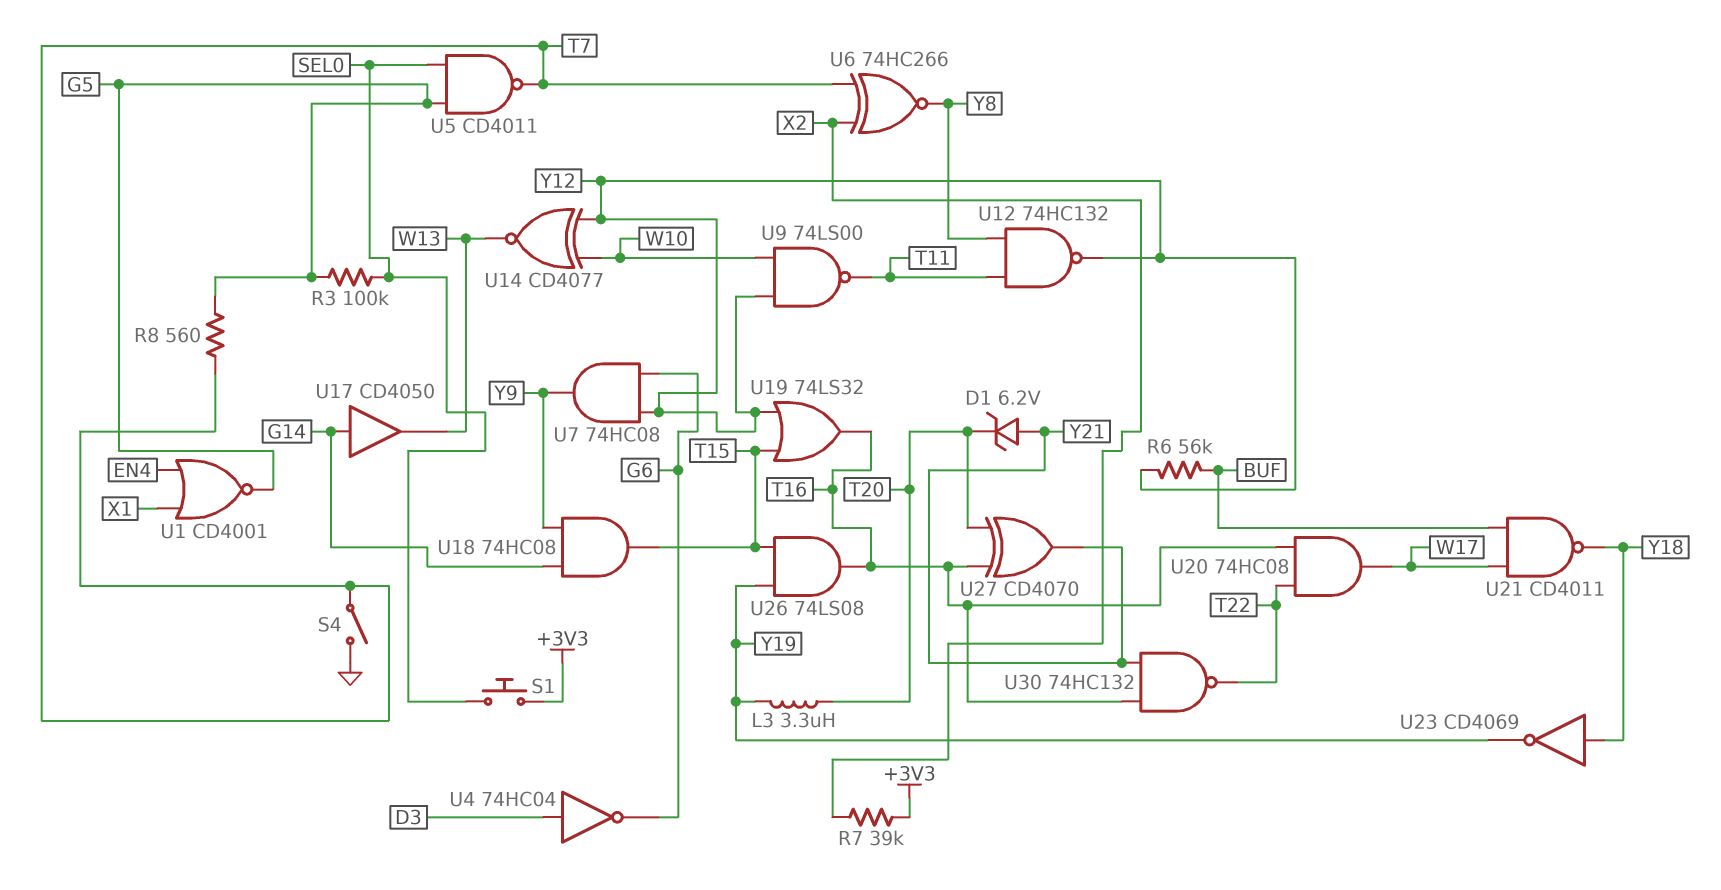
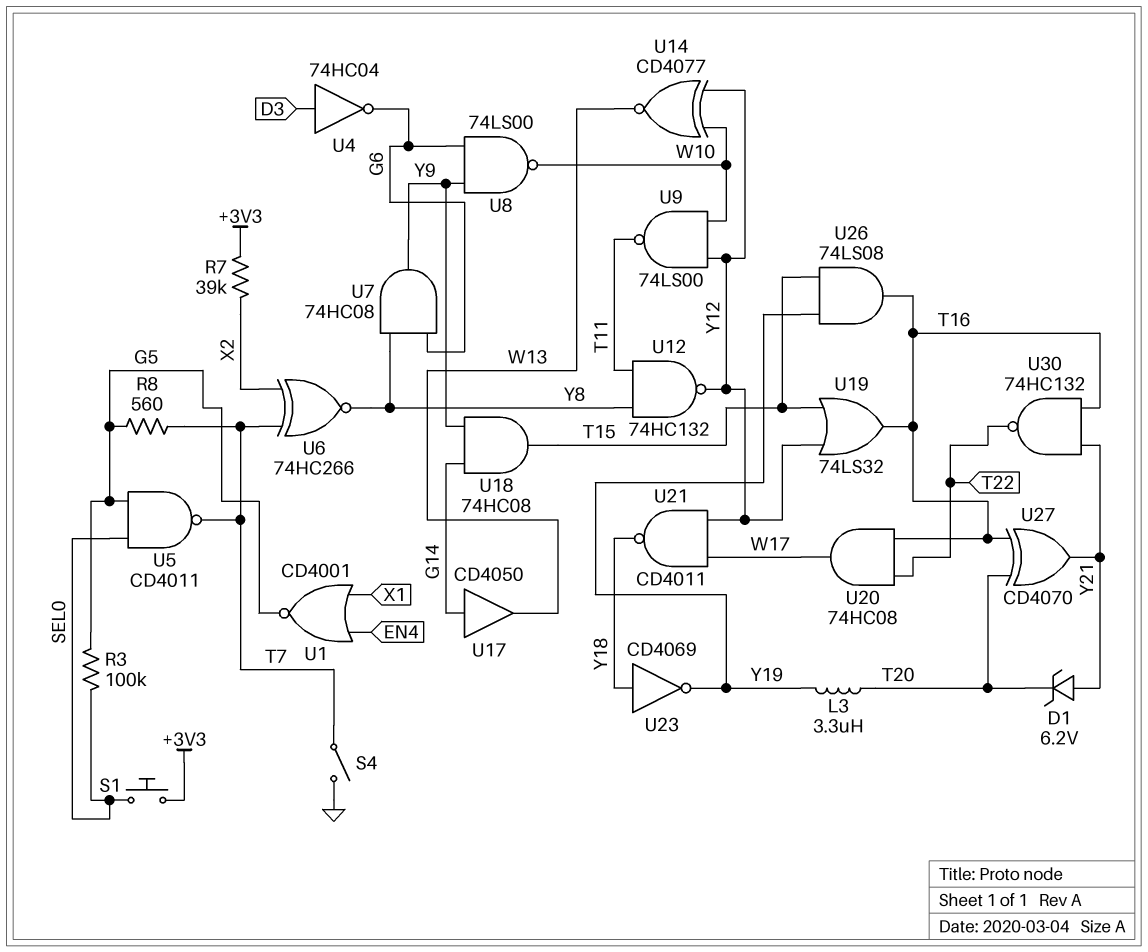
R6: 56k (BUF, Y12) -> none
U7: AND 74HC08 (in G6, in Y12, out Y9) -> AND 74HC08 (in G6, in Y8, out Y9)
U8: none -> NAND 74LS00 (in G6, in Y9, out W10)
U21: NAND CD4011 (in BUF, in W17, out Y18) -> NAND CD4011 (in W17, in Y12, out Y18)

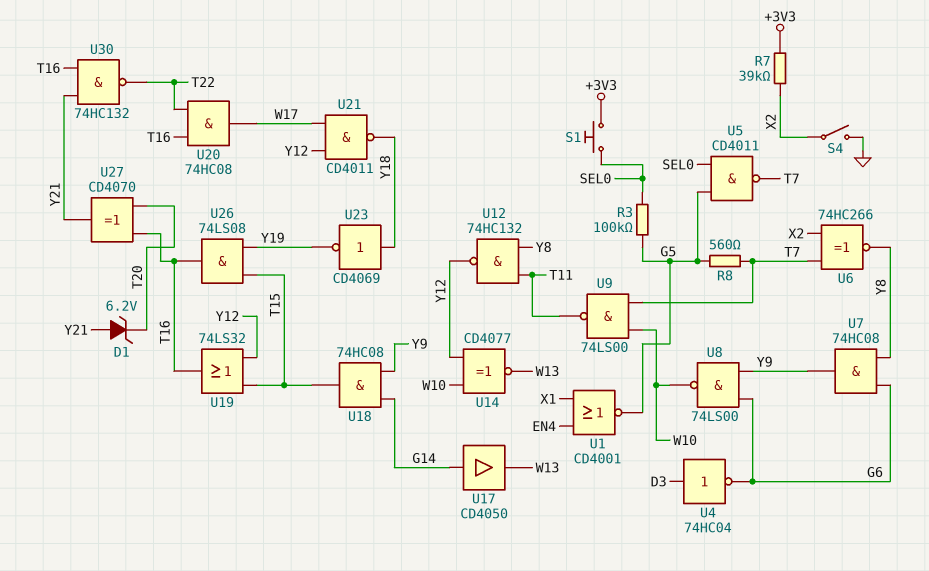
L3: 3.3uH (T20, Y19) -> none
S4: switch (GND, T7) -> switch (GND, X2)
U9: NAND 74LS00 (in W10, in Y12, out T11) -> NAND 74LS00 (in T7, in W10, out T11)

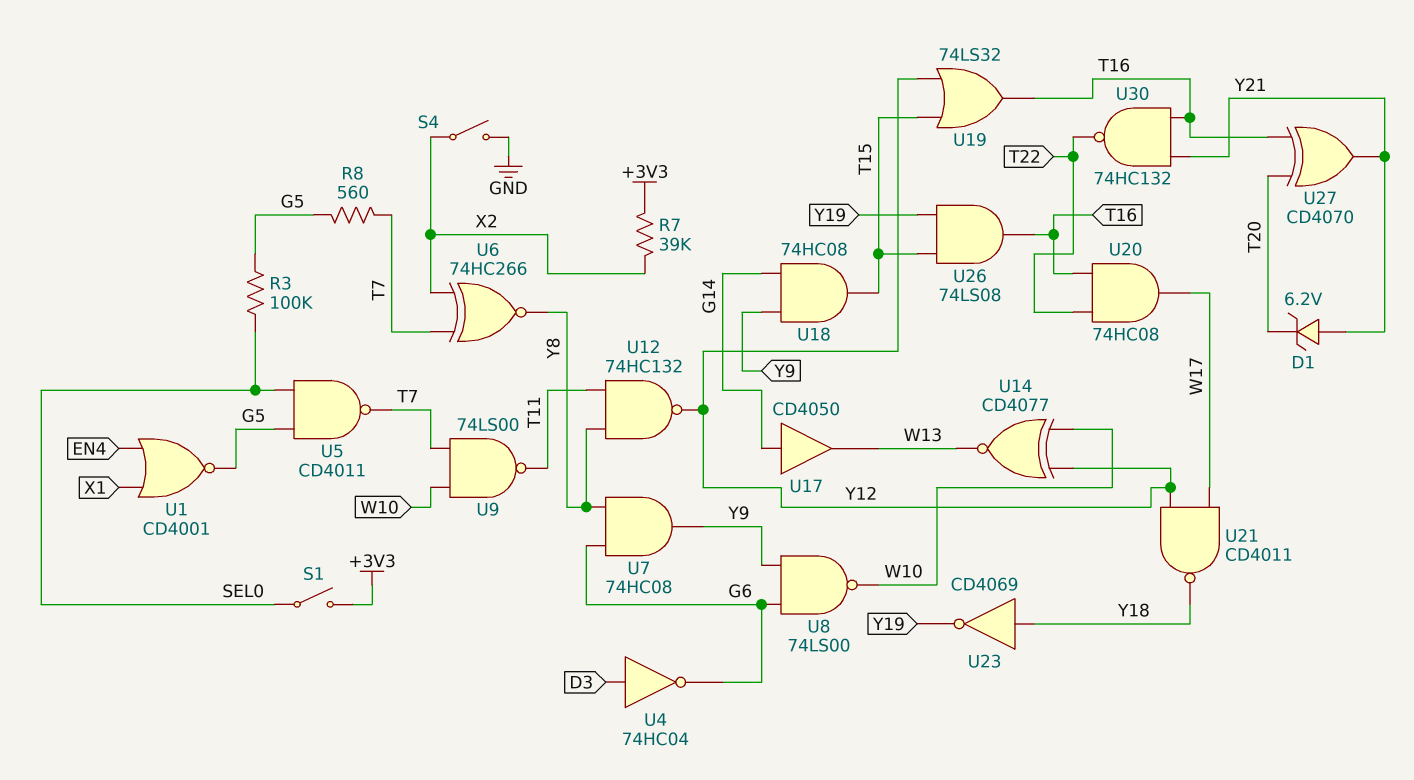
S1: button (+3V3, SEL0) -> switch (+3V3, SEL0)

